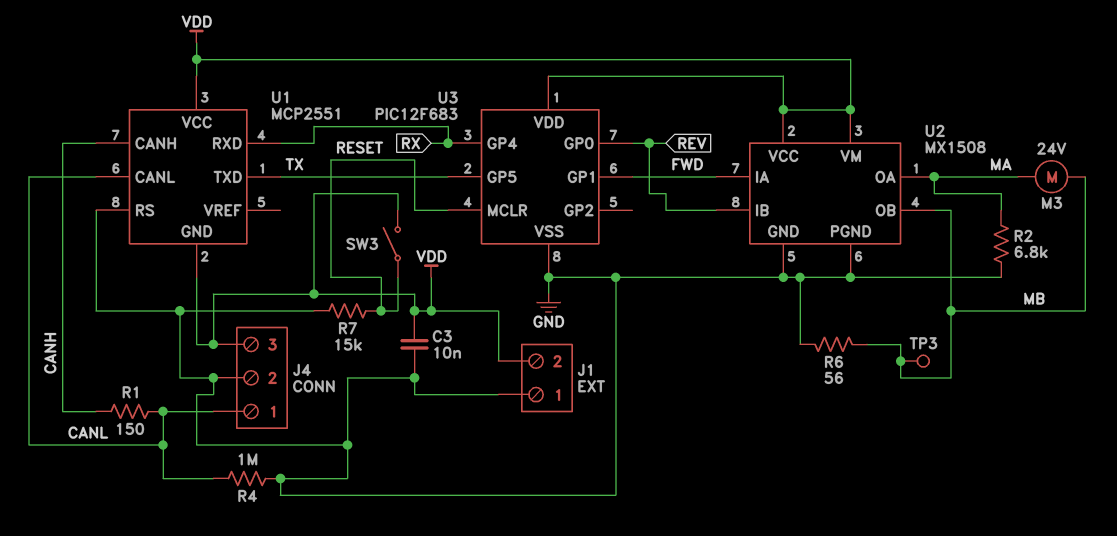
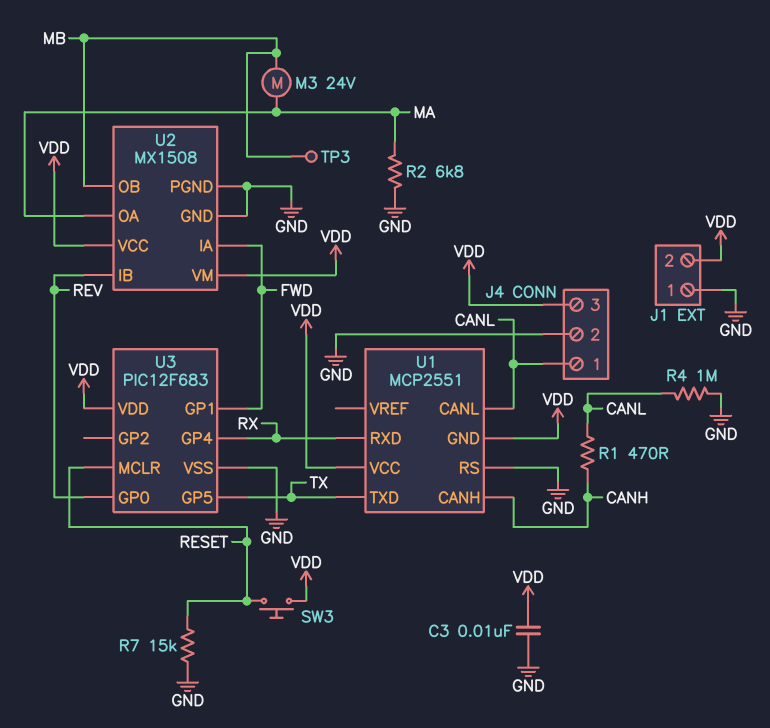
R1: 150 (CANH, CANL) -> 470 (CANH, CANL)
R6: 56 (GND, MB) -> none
SW3: switch (RESET, VDD) -> button (RESET, VDD)

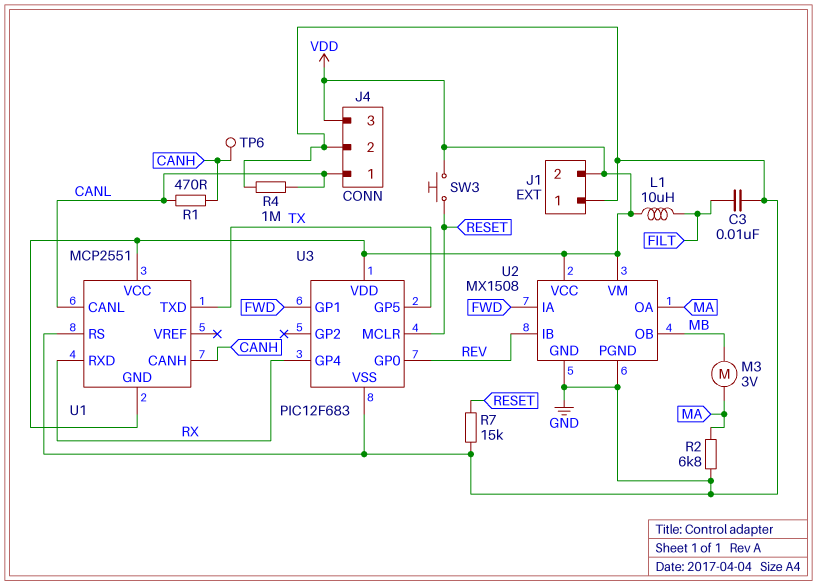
C3: 10nF (GND, VDD) -> 10nF (FILT, GND)
L1: none -> 10uH (FILT, VDD)
M3: motor 24V (MA, MB) -> motor 3V (MA, MB)
TP3: test point (MB) -> none
TP6: none -> test point (CANH)

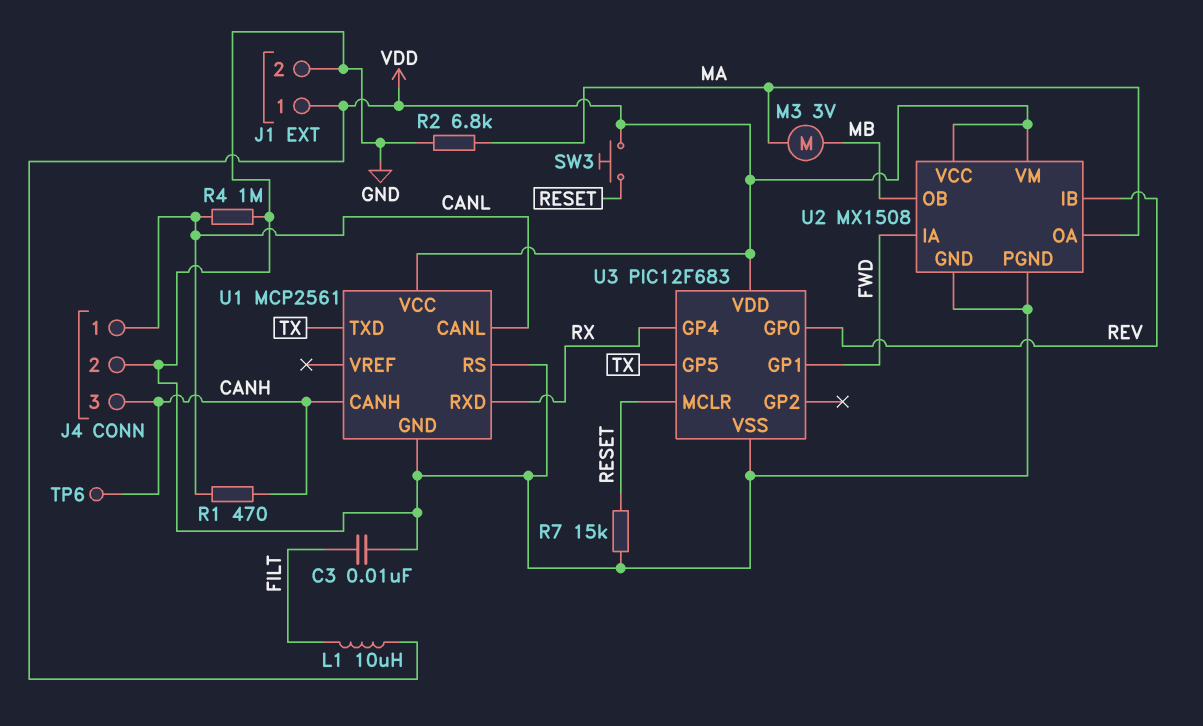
J1 pin 1: GND -> VDD
J1 pin 2: VDD -> GND
J4 pin 3: VDD -> CANH
U1: MCP2551 -> MCP2561
U1 pin GND: VDD -> GND

